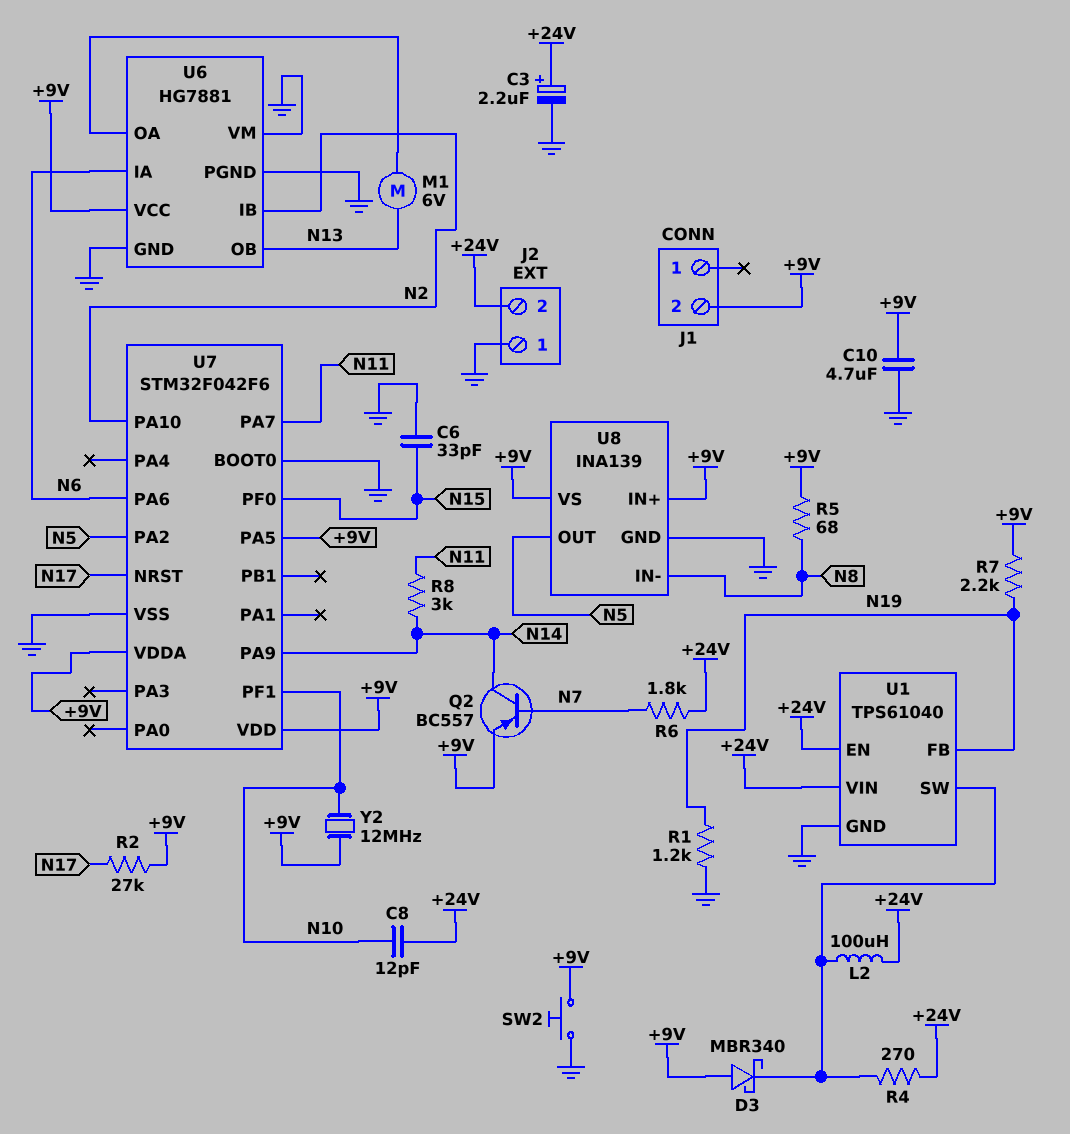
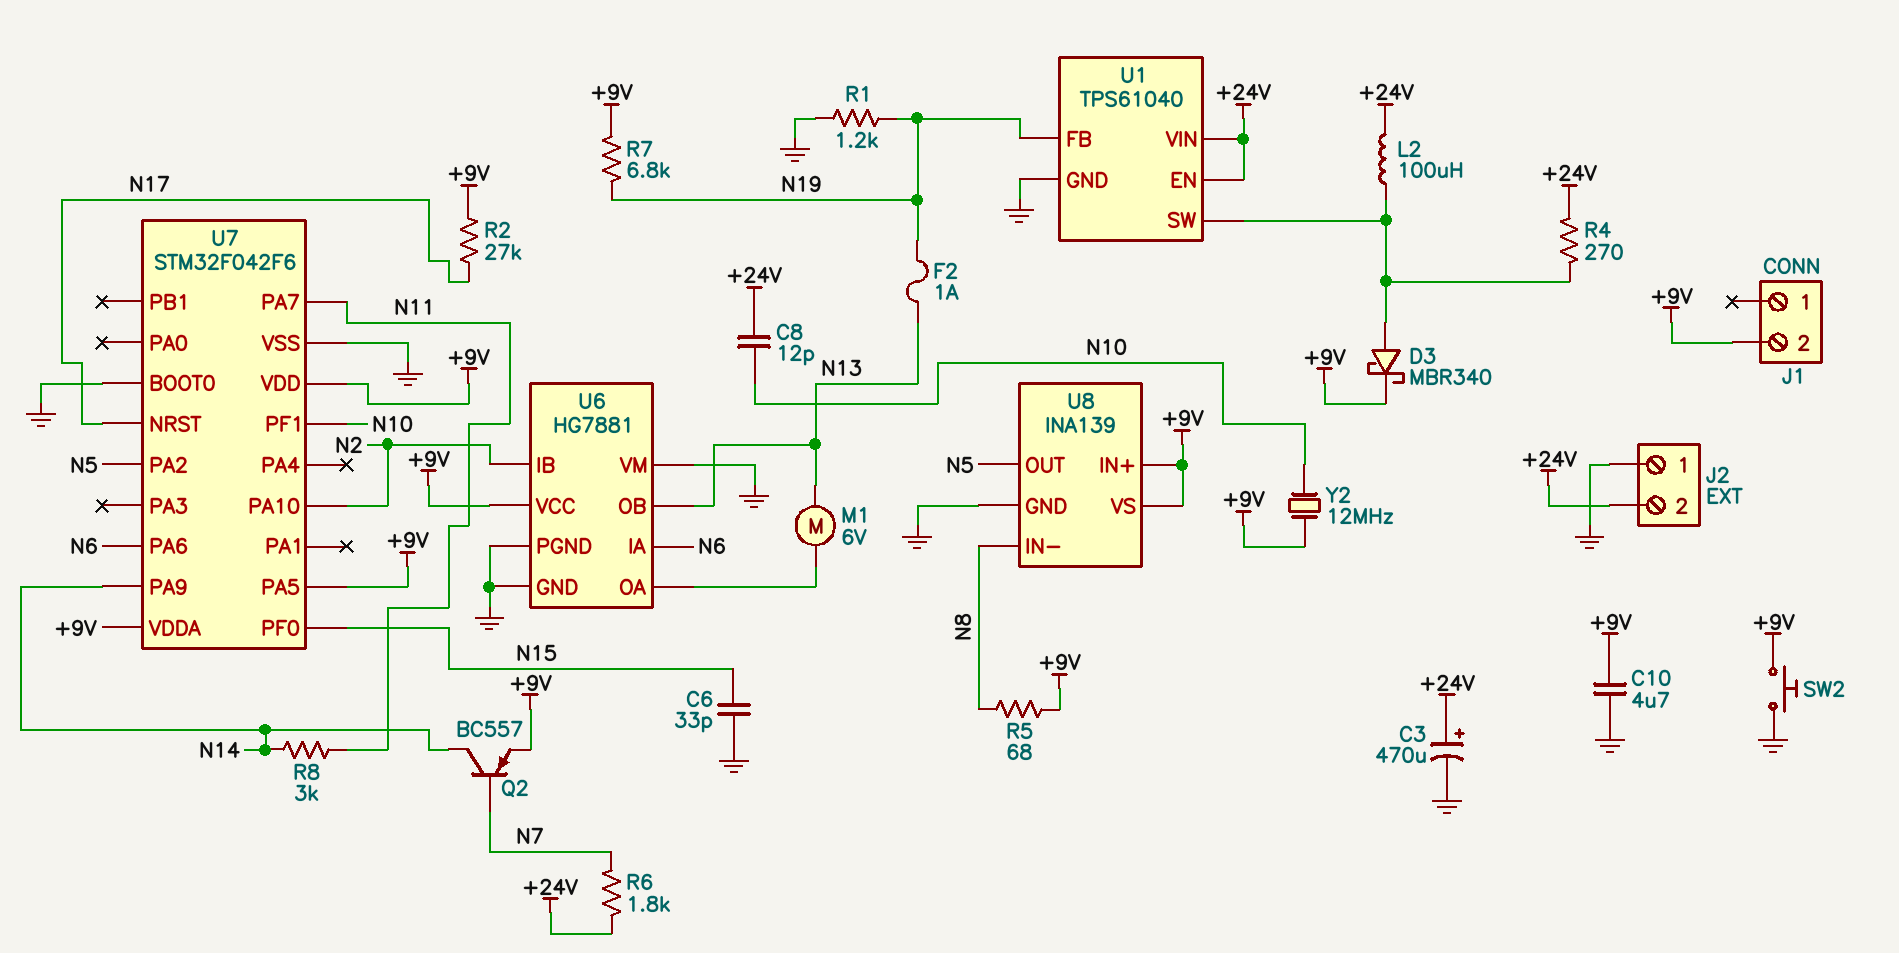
C3: 2.2uF (plus +24V, minus GND) -> 470uF (plus +24V, minus GND)
D3: schottky MBR340 (A +9V, K U1/SW) -> schottky MBR340 (A U1/SW, K +9V)
F2: none -> 1A (N13, N19)
R7: 2.2k (+9V, N19) -> 6.8k (+9V, N19)

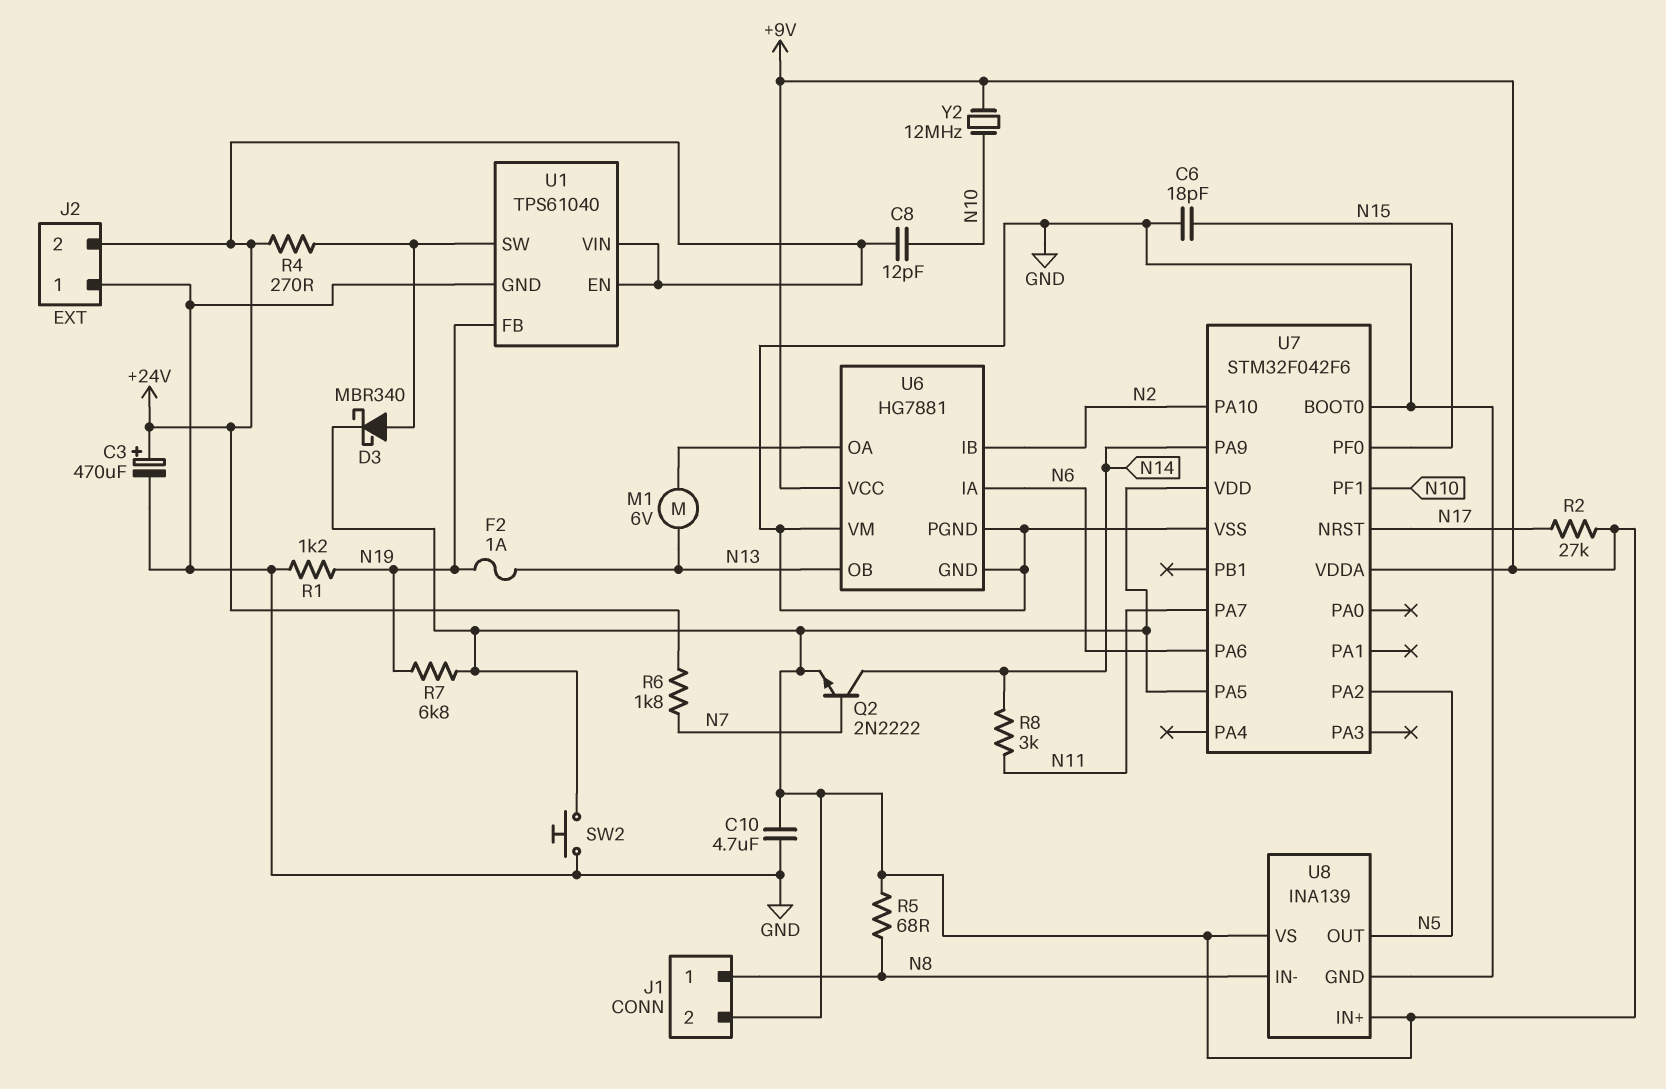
C6: 33pF (GND, N15) -> 18pF (GND, N15)
J1 pin 1: none -> N8
L2: 100uH (+24V, U1/SW) -> none
Q2: PNP BC557 (B N7, C N14, E +9V) -> NPN 2N2222 (B N7, C N14, E +9V)

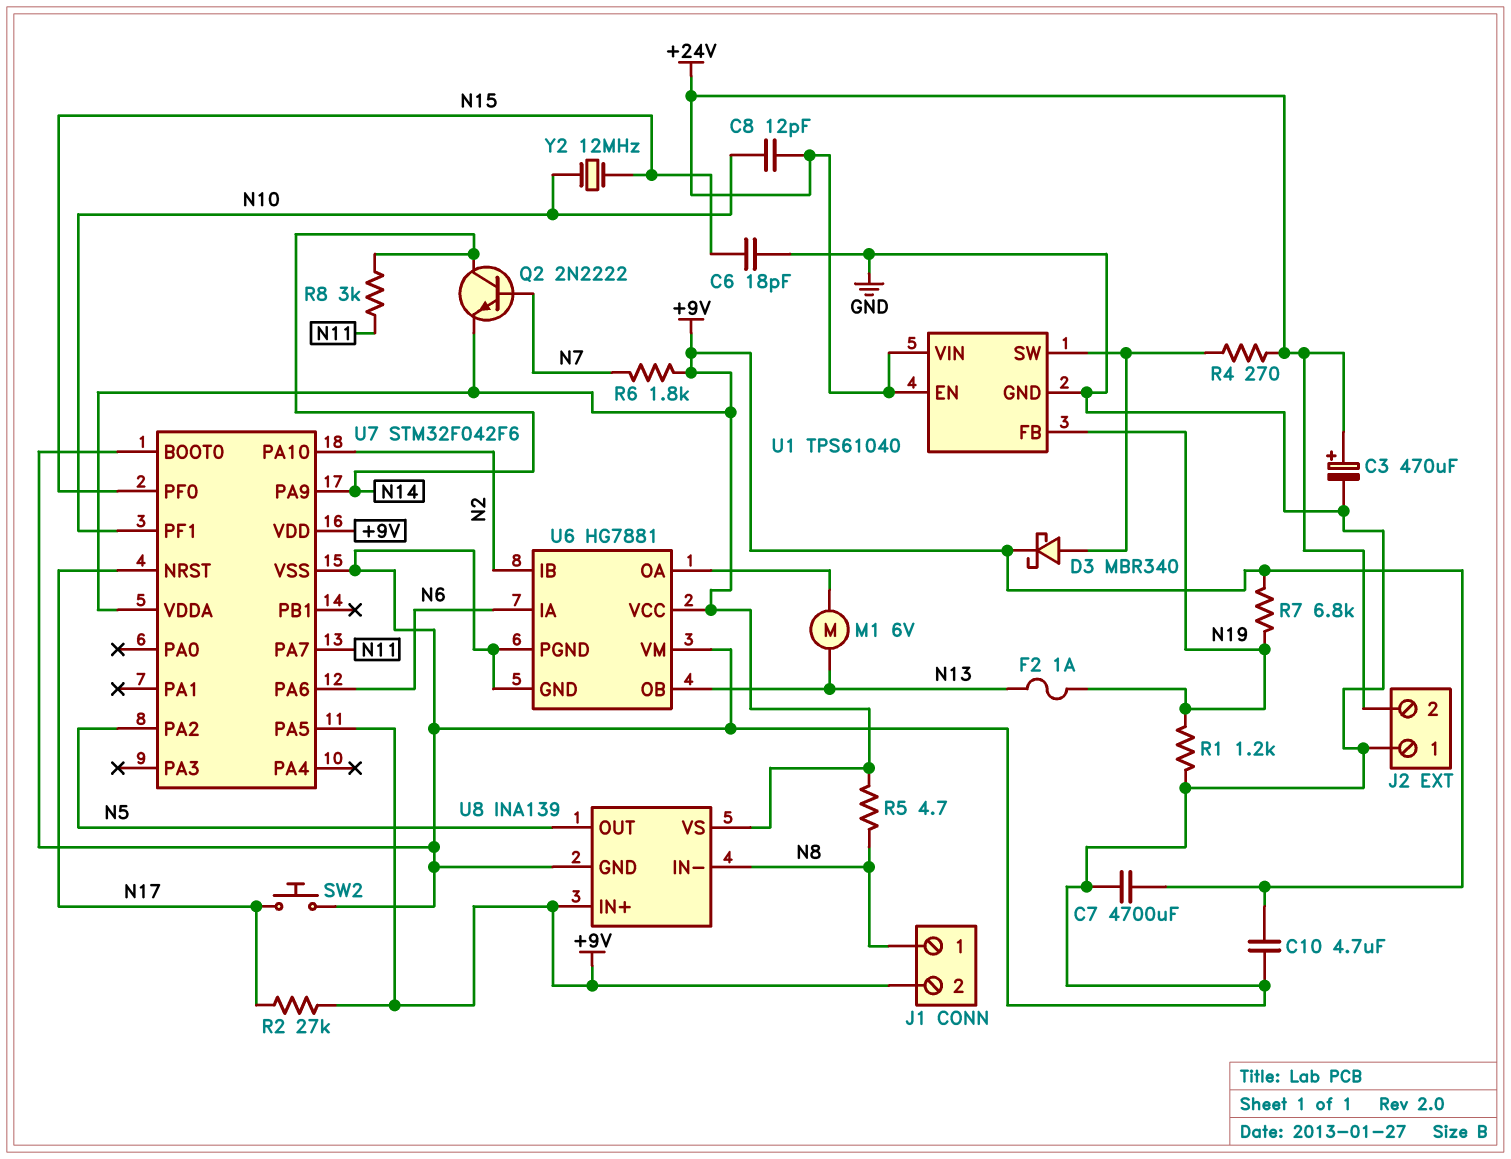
C7: none -> 4700uF (+9V, GND)
R5: 68 (+9V, N8) -> 4.7 (+9V, N8)
R6: 1.8k (+24V, N7) -> 1.8k (+9V, N7)
SW2: button (+9V, GND) -> button (GND, N17)
Y2: 12MHz (+9V, N10) -> 12MHz (N10, N15)

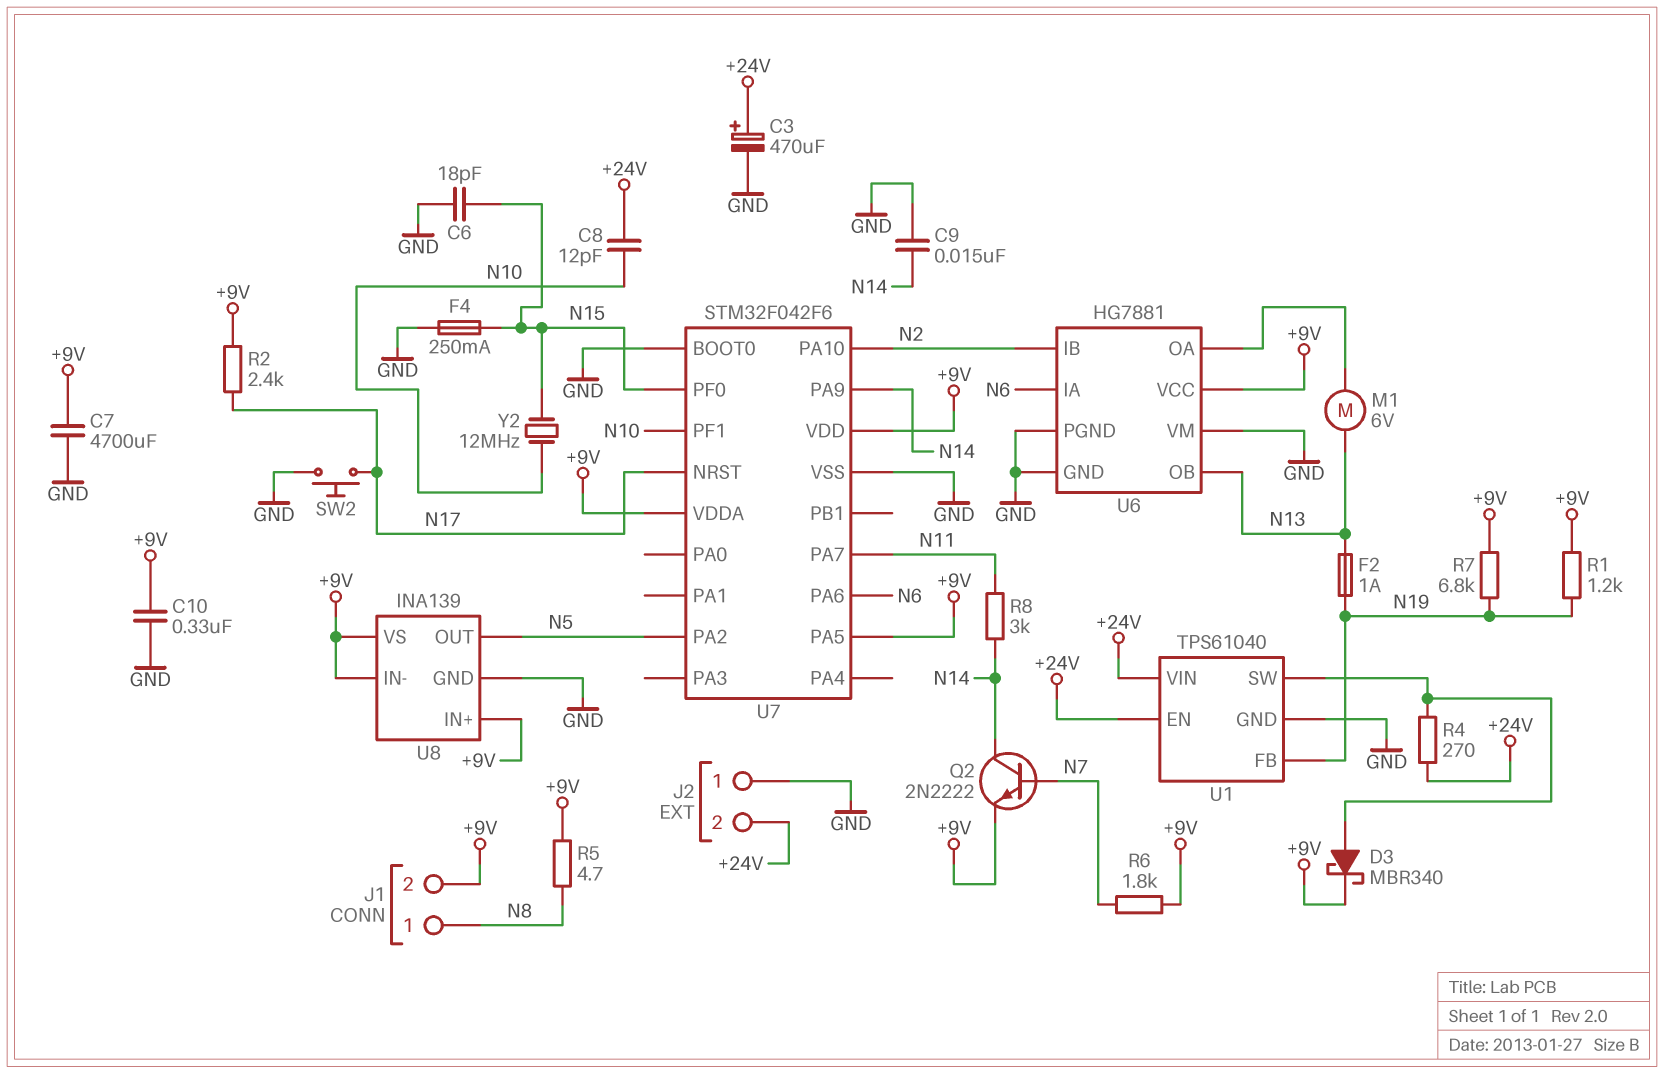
C9: none -> 15nF (GND, N14)
C10: 4.7uF (+9V, GND) -> 330nF (+9V, GND)
F4: none -> 250mA (GND, N15)
R1: 1.2k (GND, N19) -> 1.2k (+9V, N19)
R2: 27k (+9V, N17) -> 2.4k (+9V, N17)
U8 pin IN-: N8 -> +9V

